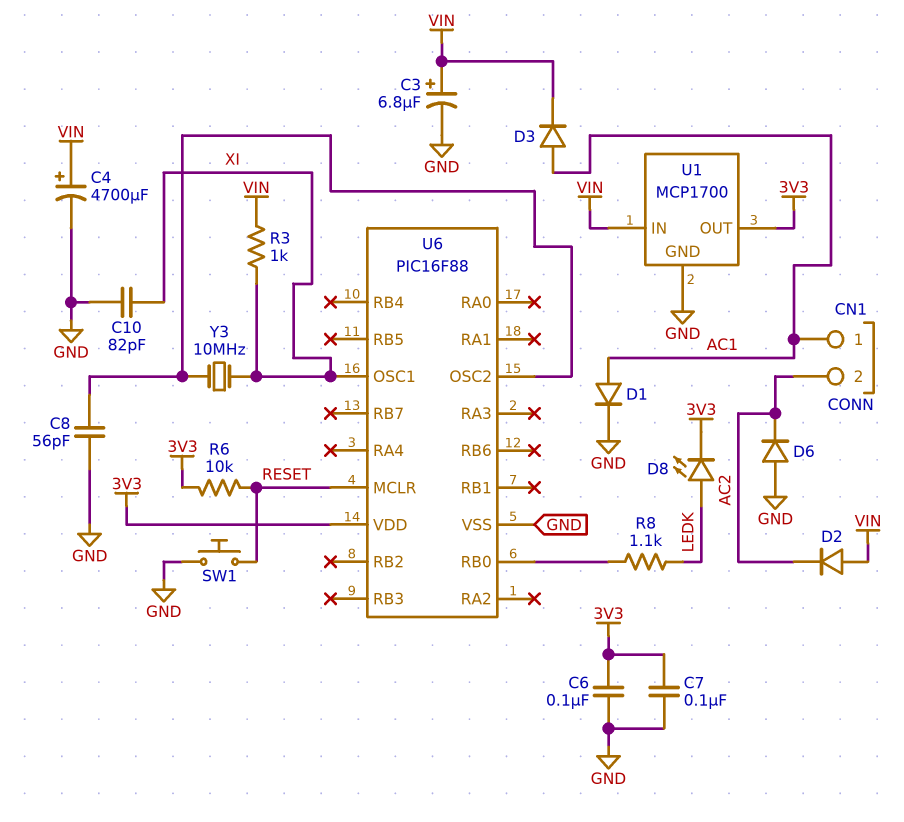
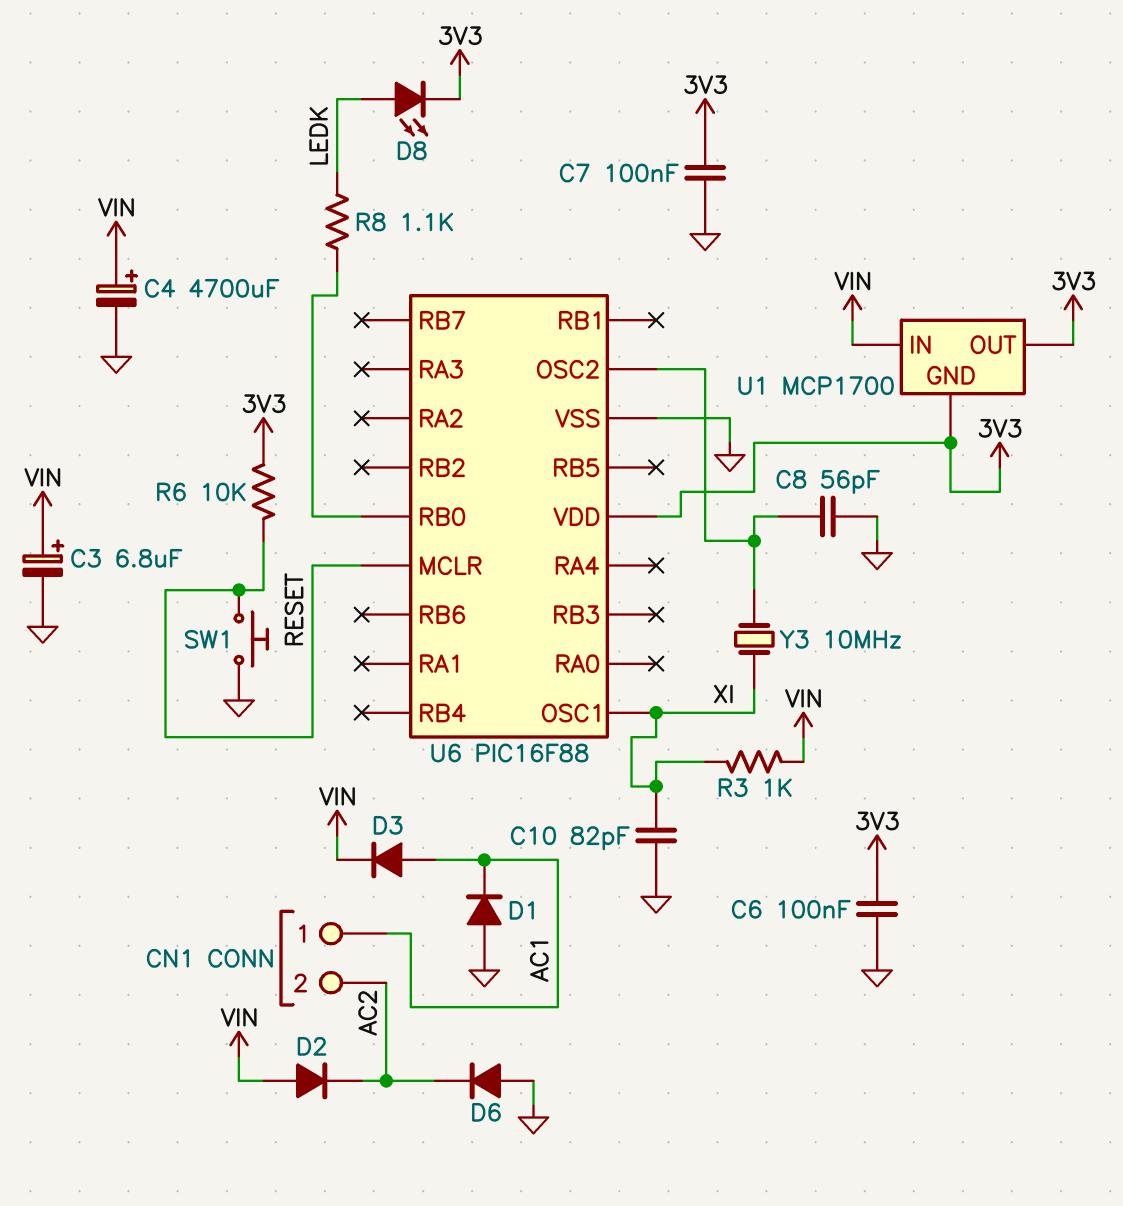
D1: diode (A AC1, K GND) -> diode (A GND, K AC1)
U1 pin GND: GND -> 3V3

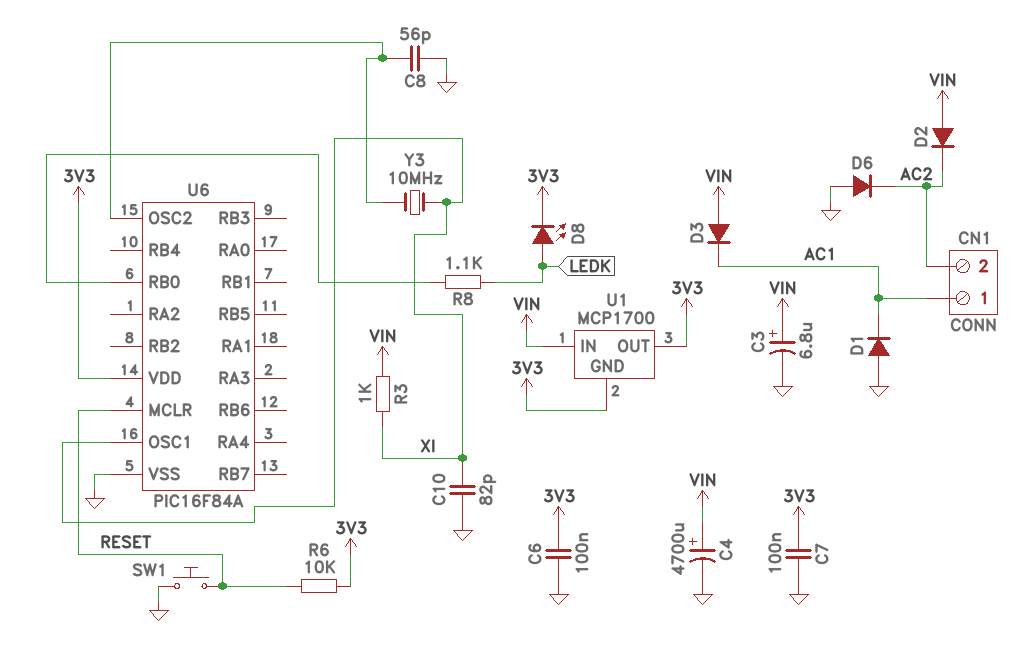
D3: diode (A AC1, K VIN) -> diode (A VIN, K AC1)
U6: PIC16F88 -> PIC16F84A

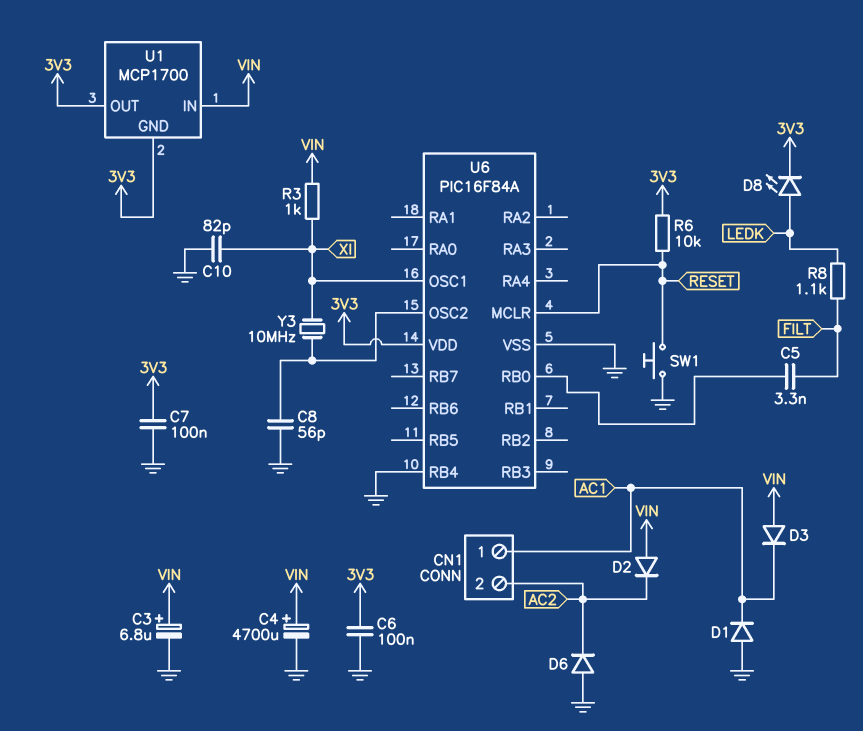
C5: none -> 3.3nF (FILT, U6/RB0)
R8: 1.1k (LEDK, U6/RB0) -> 1.1k (FILT, LEDK)
U6 pin RB4: none -> GND

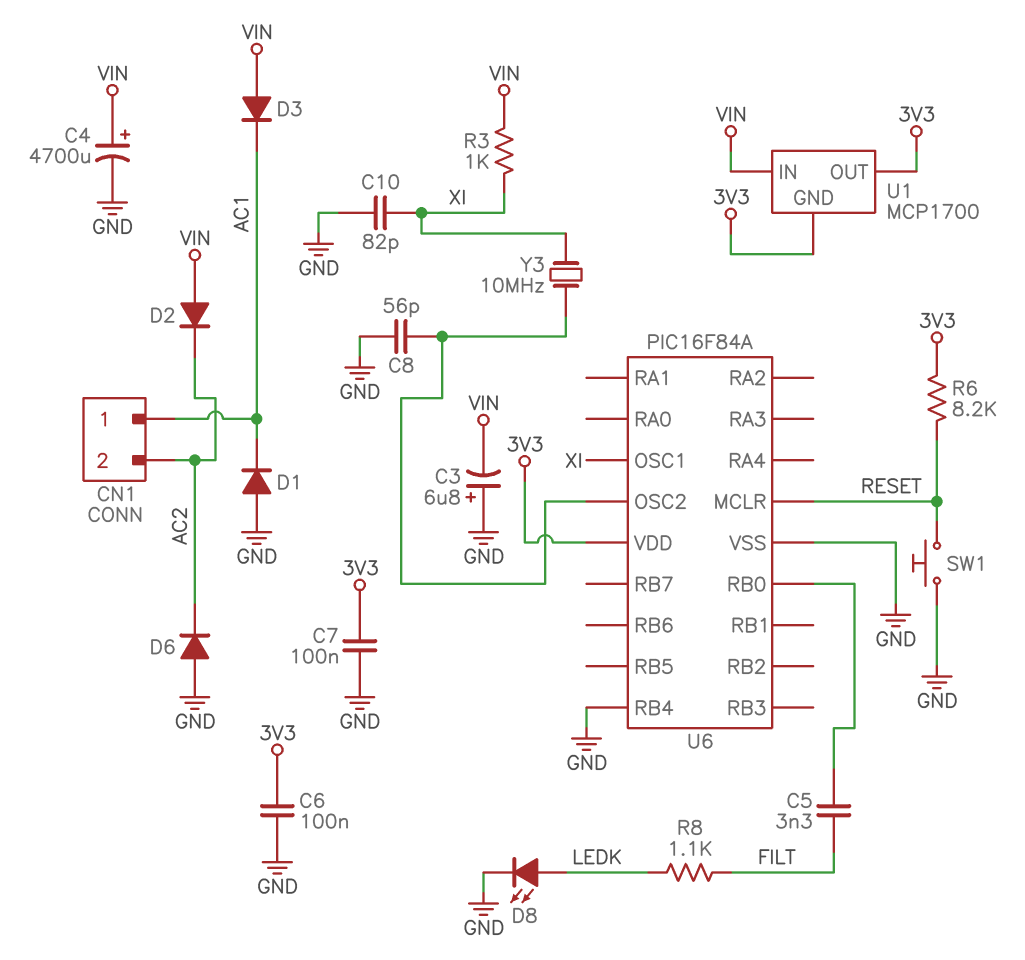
C3: 6.8uF (plus VIN, minus GND) -> 6.8uF (plus GND, minus VIN)
D8: LED (A LEDK, K 3V3) -> LED (A LEDK, K GND)
R6: 10k (3V3, RESET) -> 8.2k (3V3, RESET)

